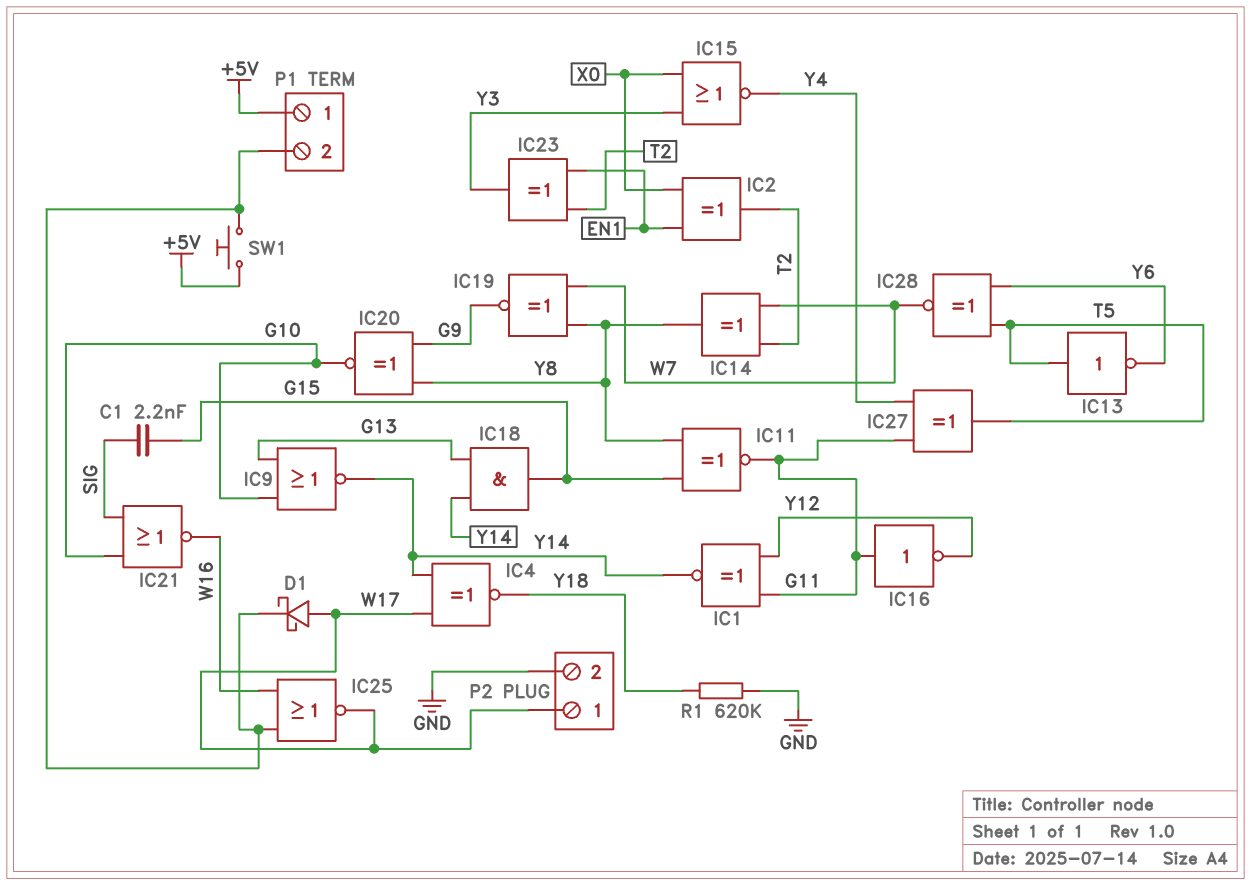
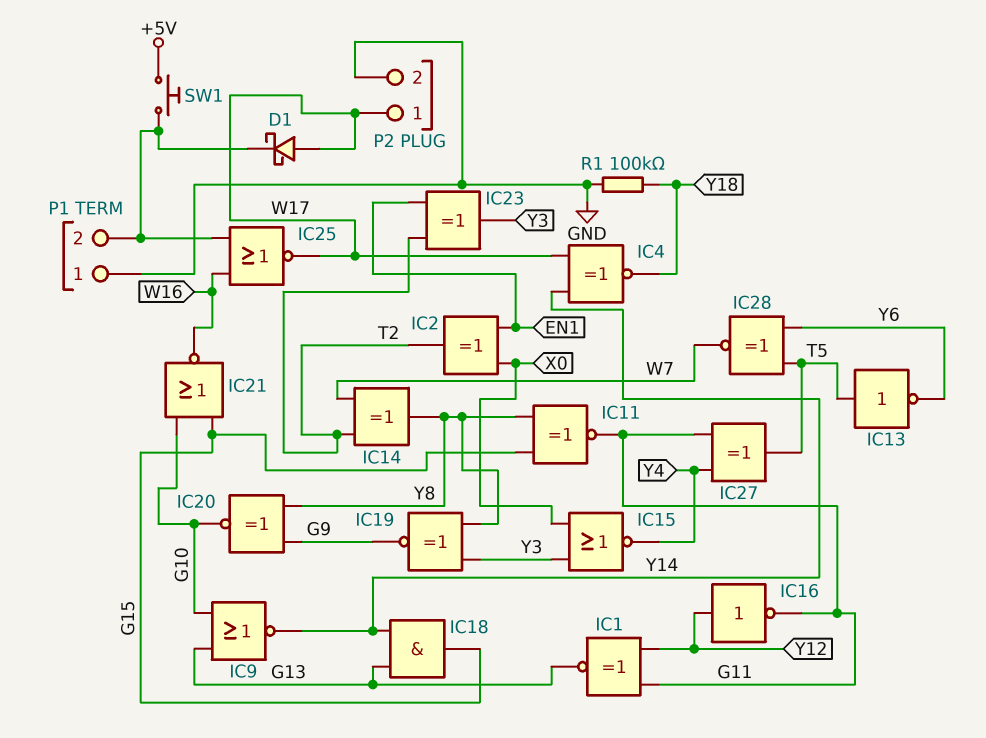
C1: 2.2nF (G15, SIG) -> none
IC1: XNOR (in G11, in Y12, out Y14) -> XNOR (in G11, in Y12, out G13)
IC16: NOT (in G11, out Y12) -> NOT (in Y12, out G11)
IC19: XNOR (in W7, in Y8, out G9) -> XNOR (in Y3, in Y8, out G9)
IC21: NOR (in G10, in SIG, out W16) -> NOR (in G10, in G15, out W16)
P1 pin 1: +5V -> GND
R1: 620k (GND, Y18) -> 100k (GND, Y18)

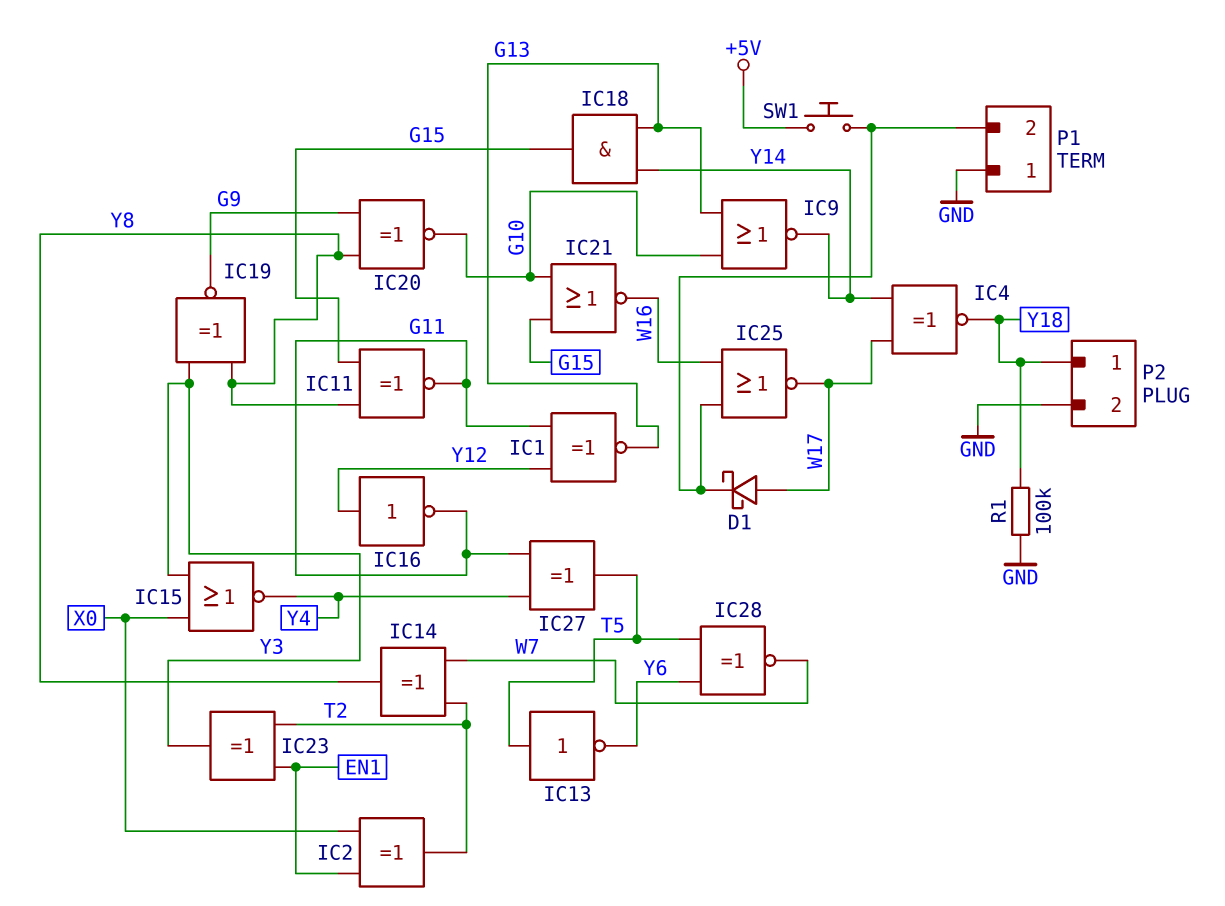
P2 pin 1: W17 -> Y18

